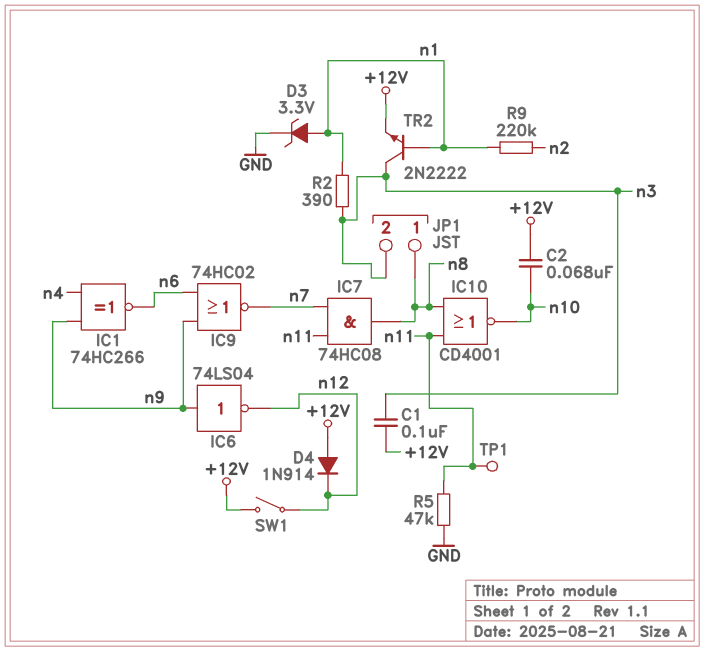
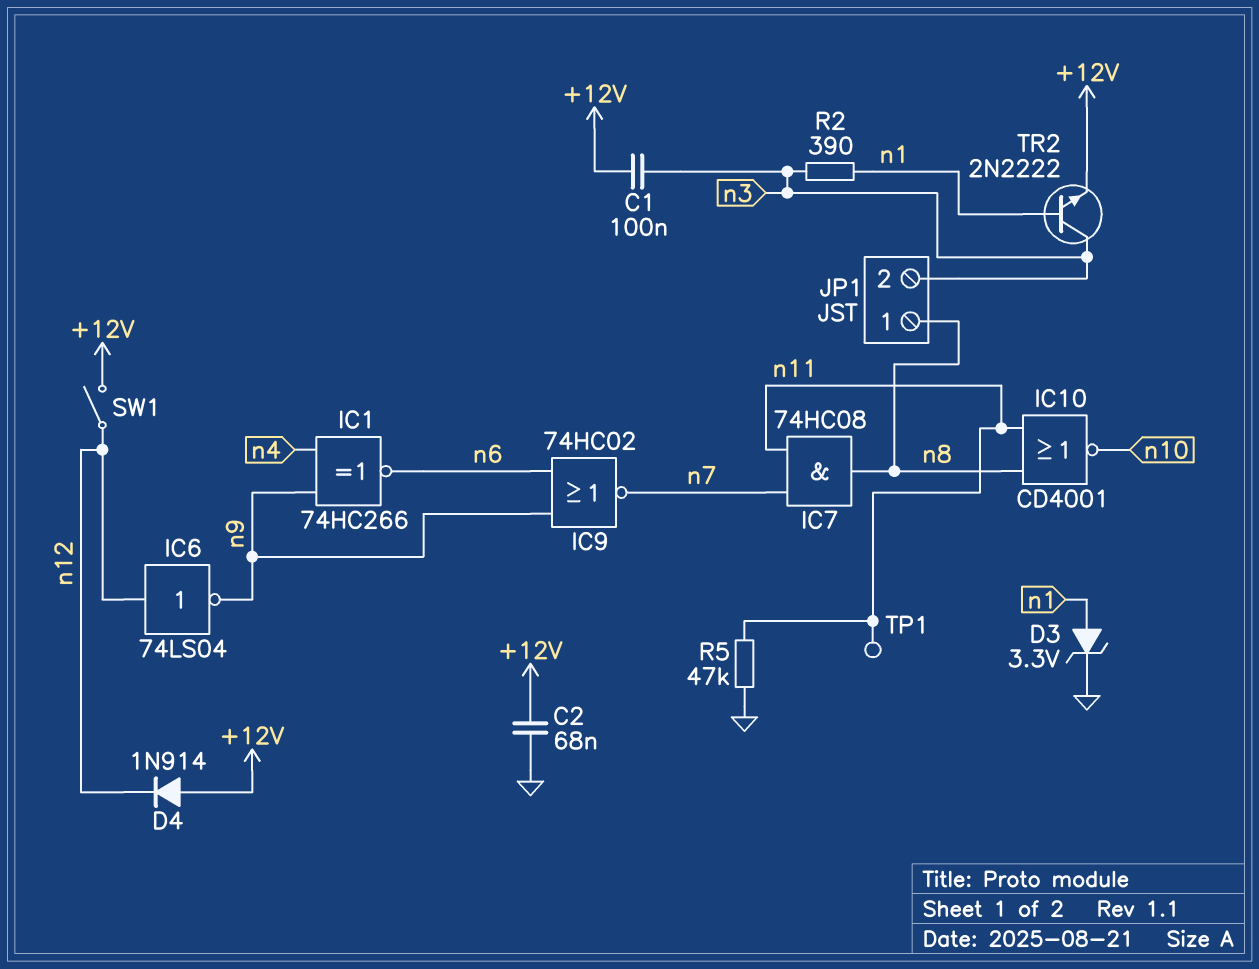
C2: 68nF (+12V, n10) -> 68nF (+12V, GND)
IC6: NOT 74LS04 (in n9, out n12) -> NOT 74LS04 (in n12, out n9)
R9: 220k (n1, n2) -> none

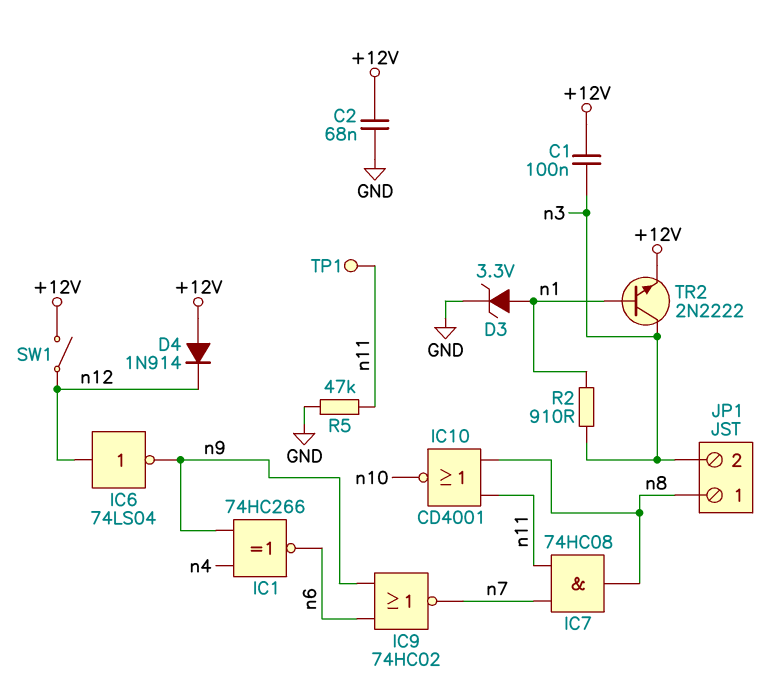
R2: 390 (n1, n3) -> 910 (n1, n3)

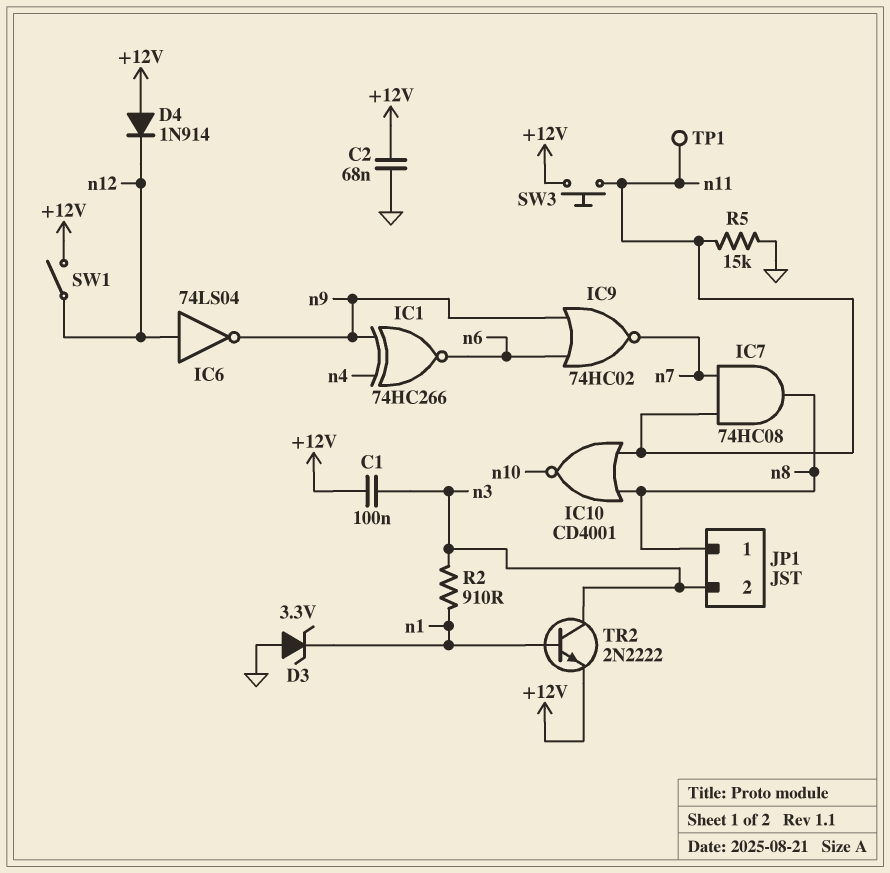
D3: zener 3.3V (A n1, K GND) -> zener 3.3V (A GND, K n1)
R5: 47k (GND, n11) -> 15k (GND, n11)
SW3: none -> button (+12V, n11)

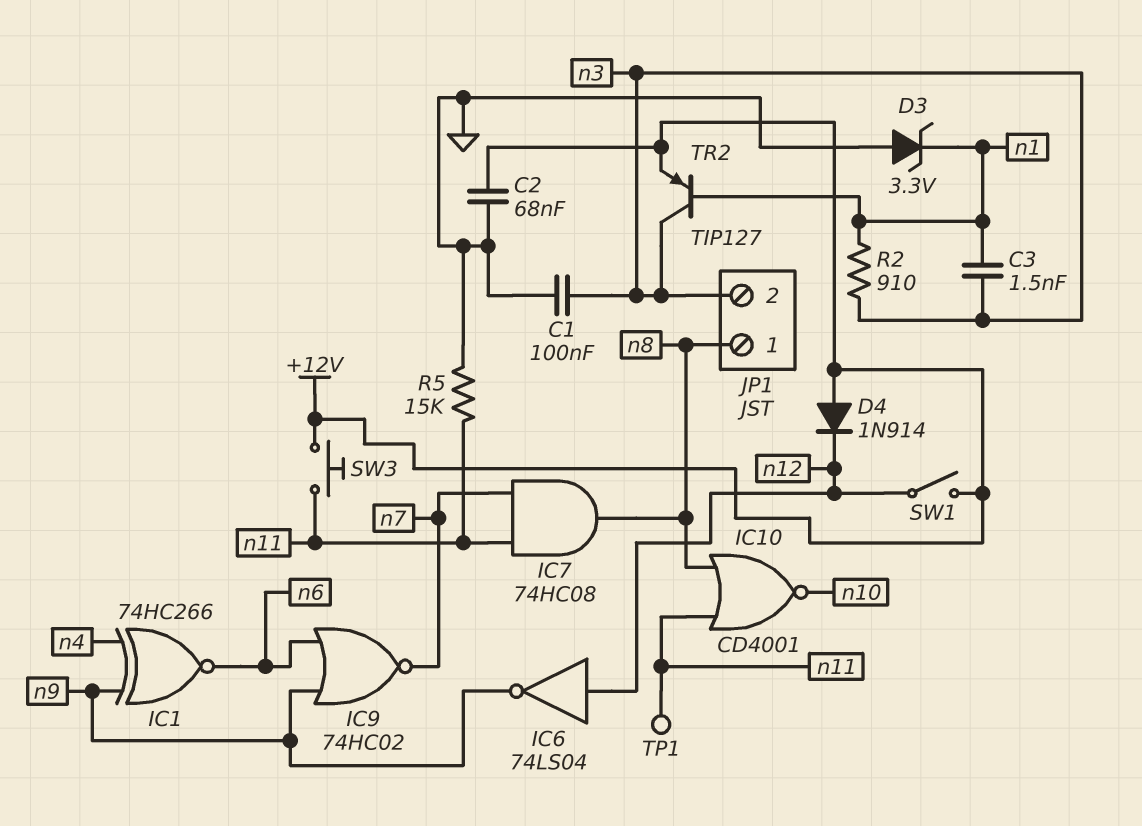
C1: 100nF (+12V, n3) -> 100nF (GND, n3)
C3: none -> 1.5nF (n1, n3)
TR2: NPN 2N2222 (B n1, C n3, E +12V) -> PNP TIP127 (B n1, C n3, E +12V)

